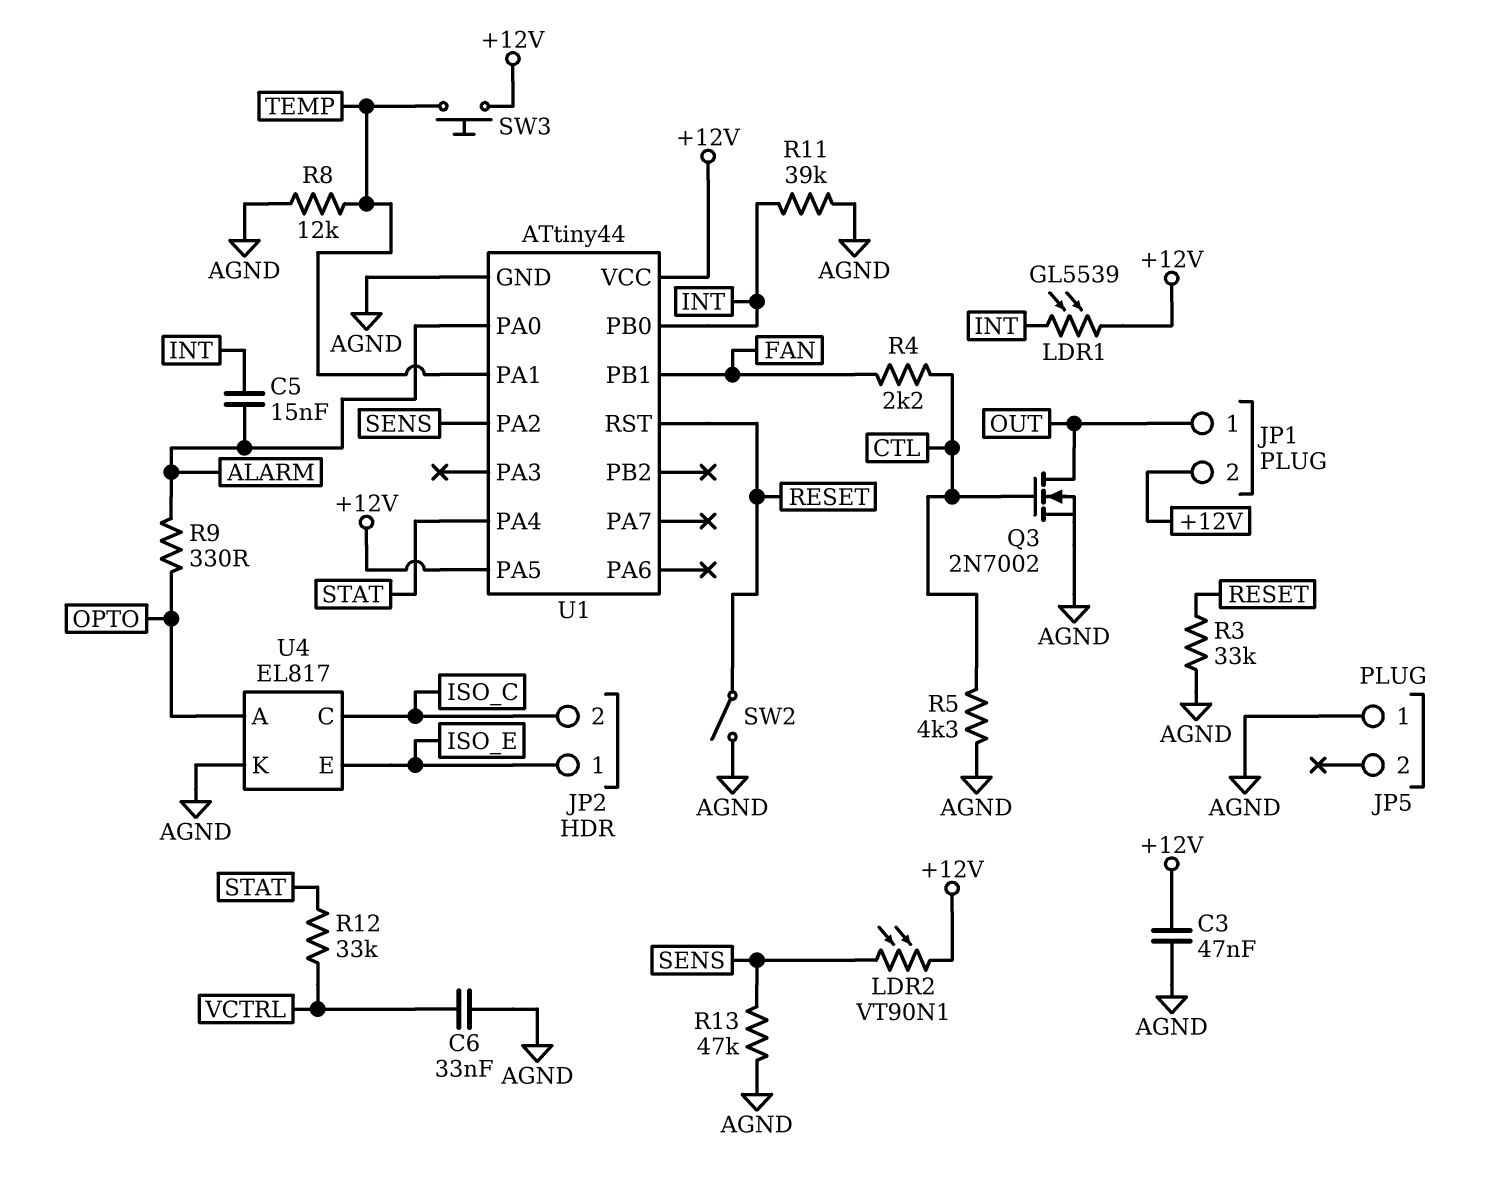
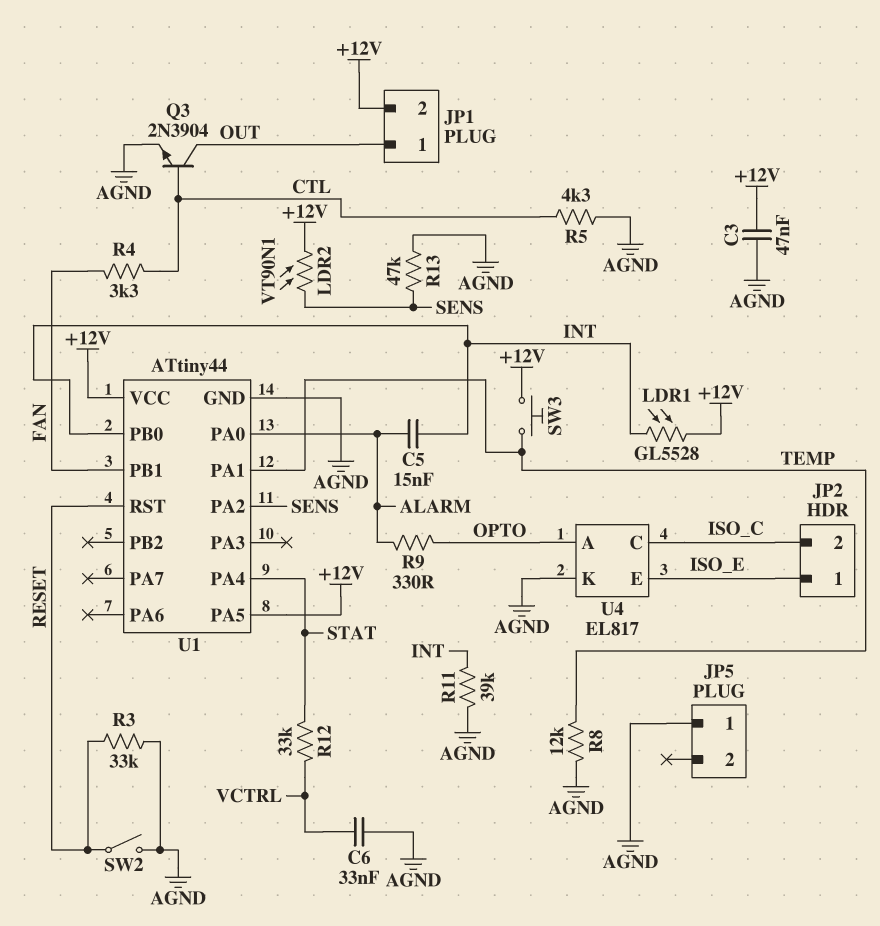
LDR1: GL5539 (+12V, INT) -> GL5528 (+12V, INT)
Q3: NMOS 2N7002 (G CTL, D OUT, S AGND) -> NPN 2N3904 (B CTL, C OUT, E AGND)
R4: 2.2k (CTL, FAN) -> 3.3k (CTL, FAN)

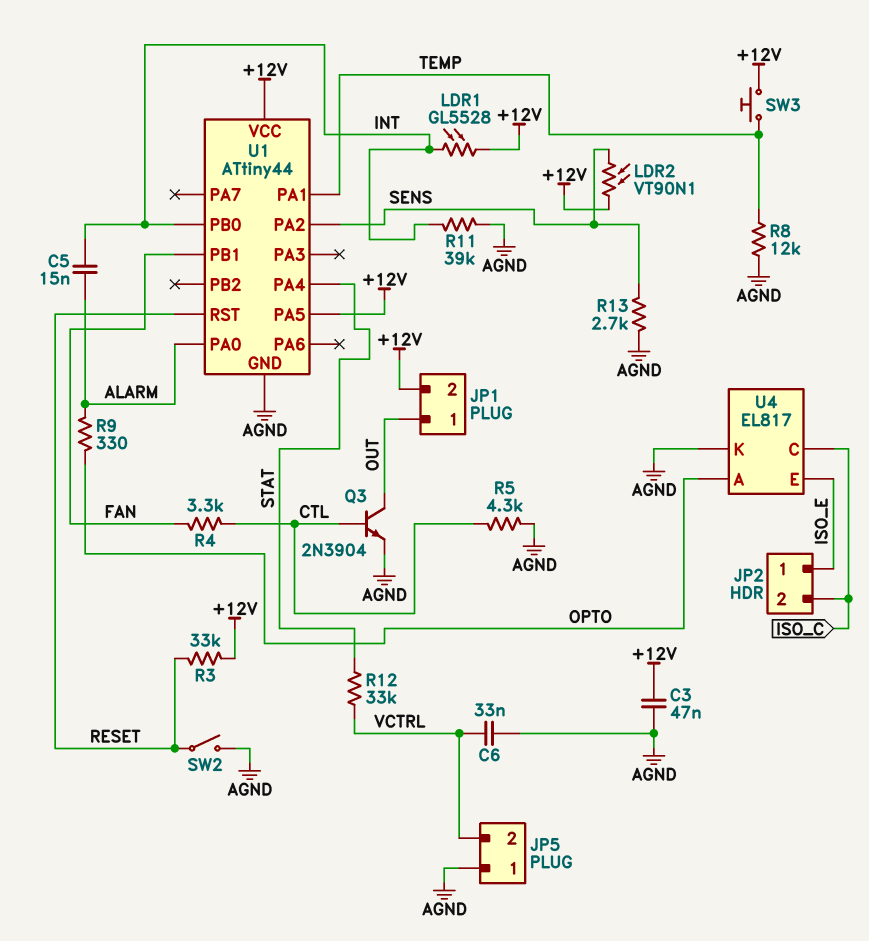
JP5 pin 2: none -> VCTRL
R3: 33k (AGND, RESET) -> 33k (+12V, RESET)
R13: 47k (AGND, SENS) -> 2.7k (AGND, SENS)

